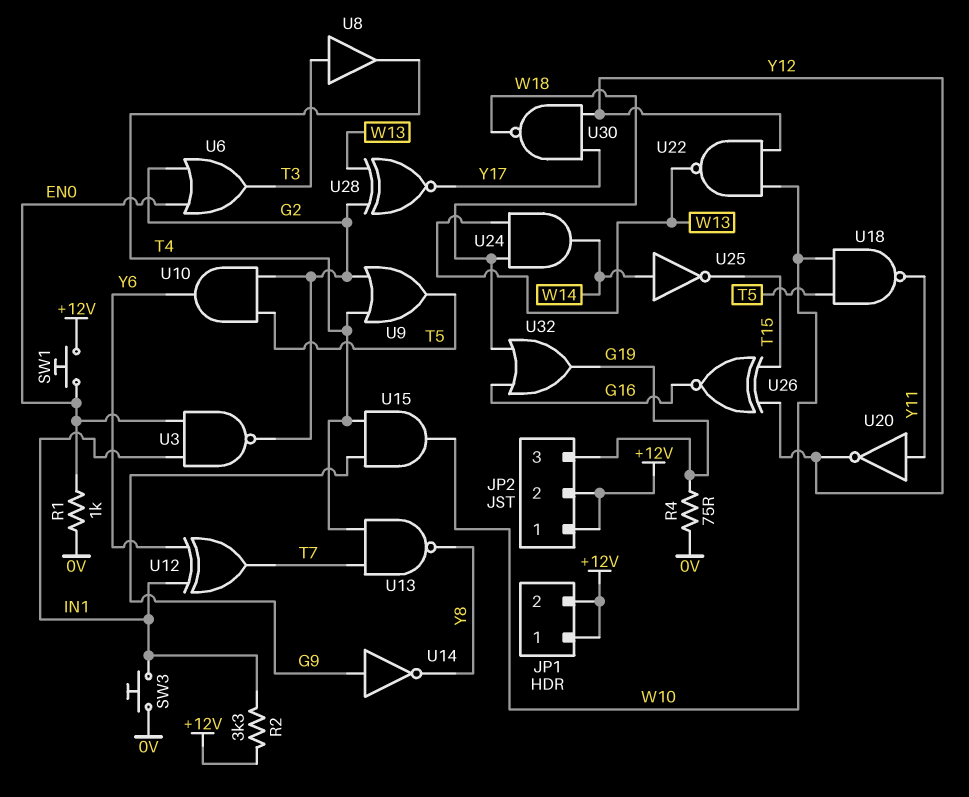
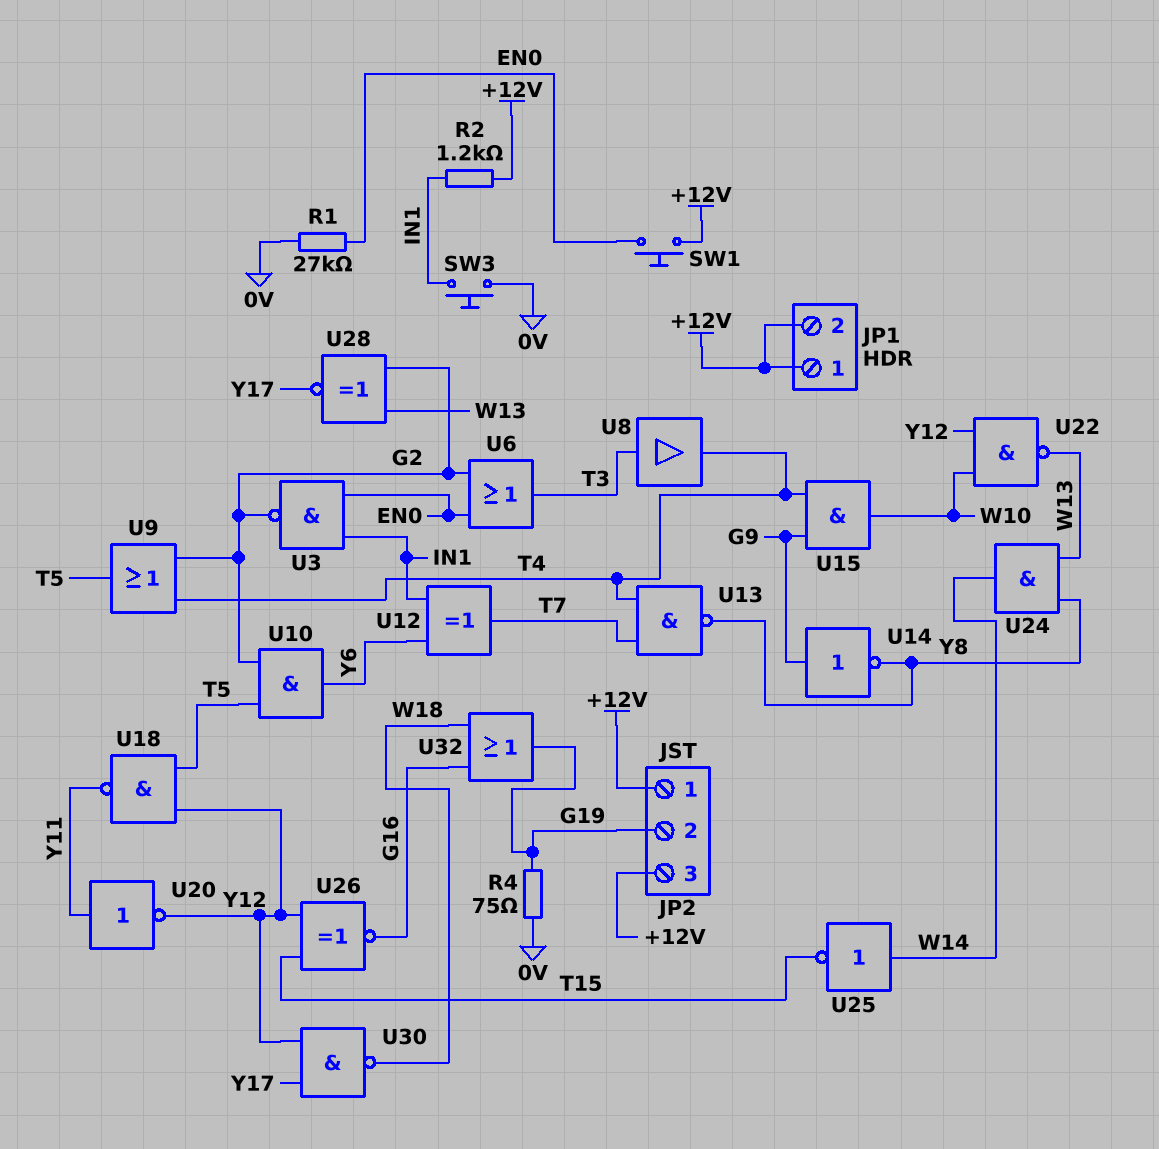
JP2 pin 2: +12V -> G19
JP2 pin 3: G19 -> +12V
R1: 1k (0V, EN0) -> 27k (0V, EN0)
R2: 3.3k (+12V, IN1) -> 1.2k (+12V, IN1)
U18: NAND (in T5, in W10, out Y11) -> NAND (in T5, in Y12, out Y11)
U24: AND (in W13, in W18, out W14) -> AND (in W13, in Y8, out W14)

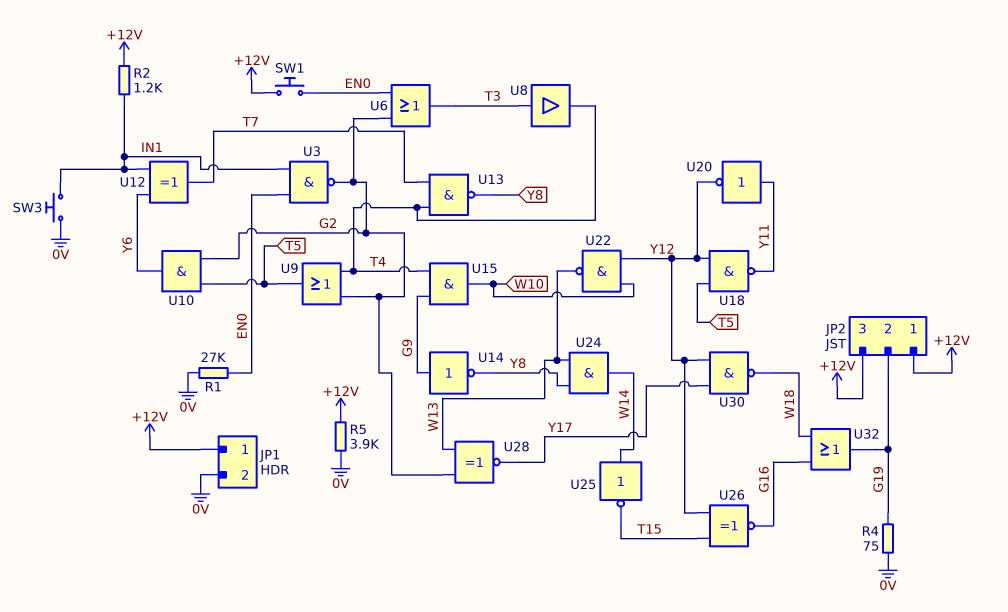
JP1 pin 2: +12V -> 0V
R5: none -> 3.9k (+12V, 0V)

